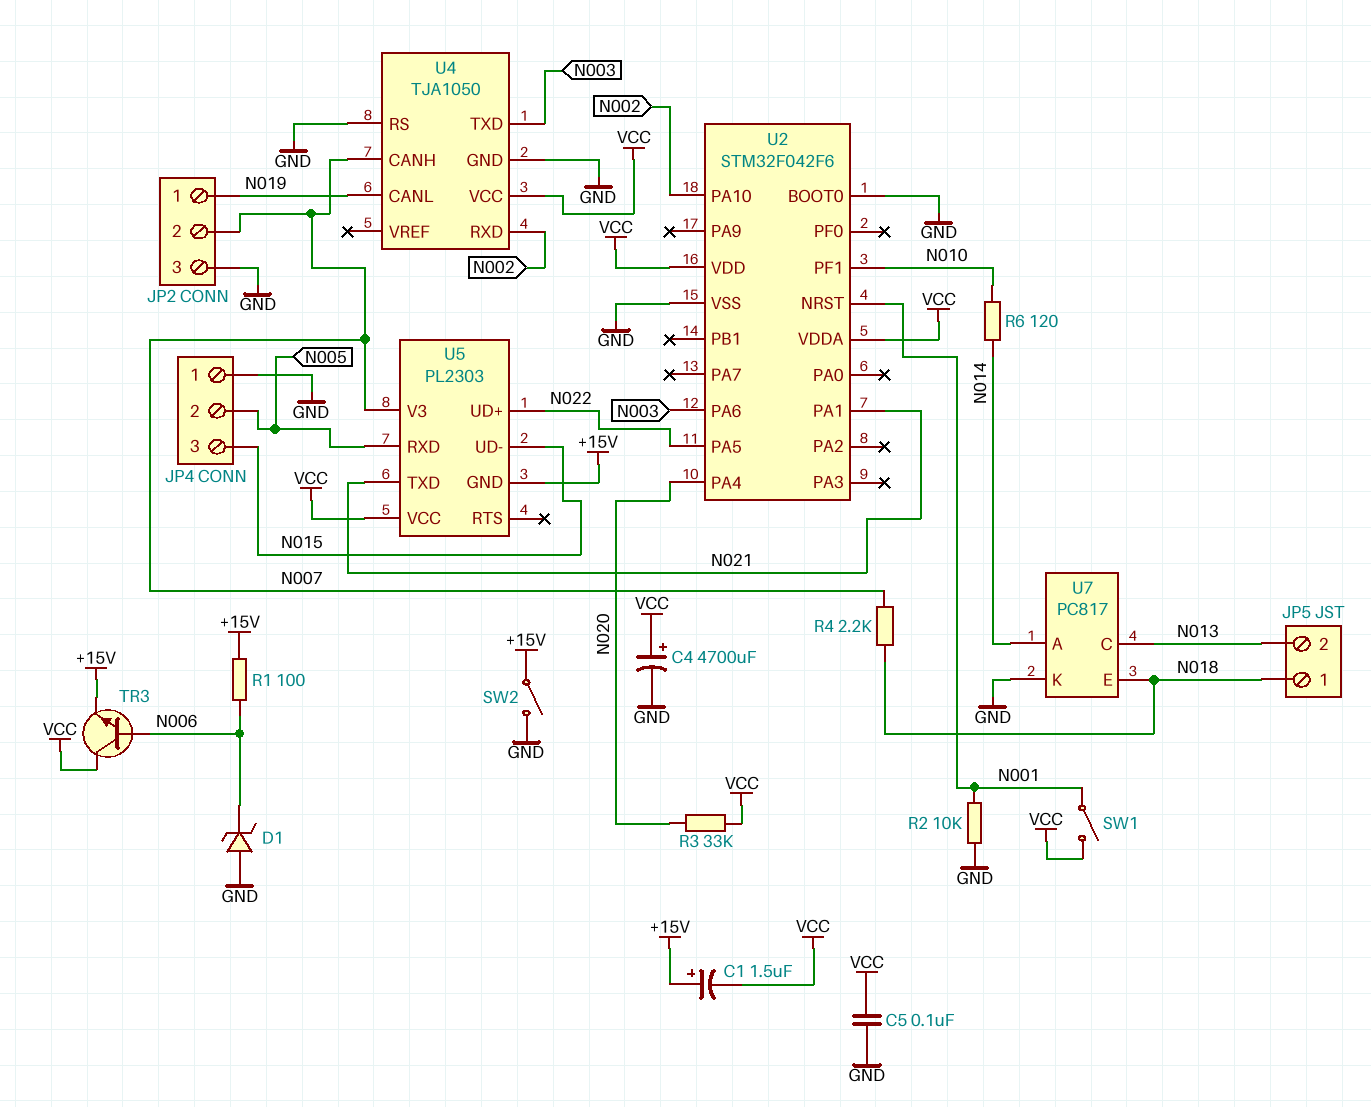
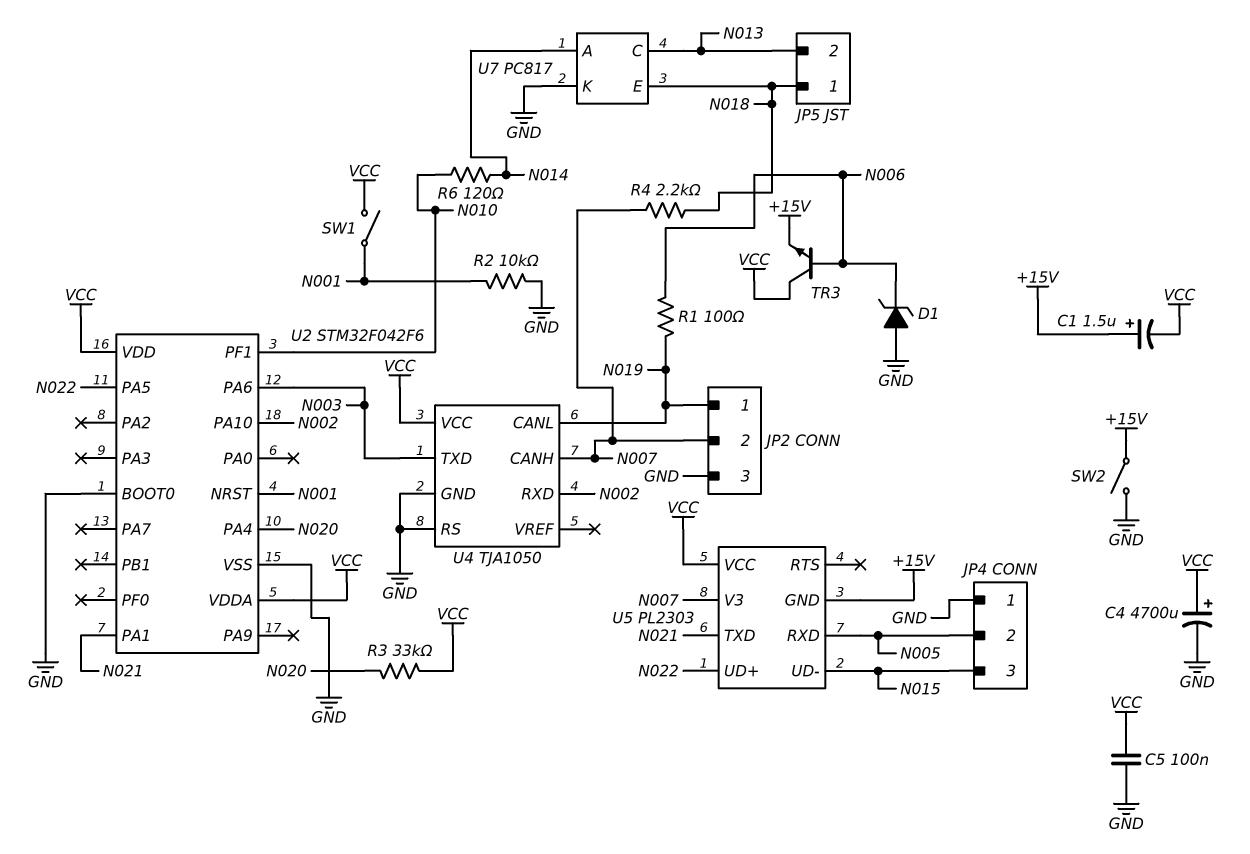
R1: 100 (+15V, N006) -> 100 (N006, N019)

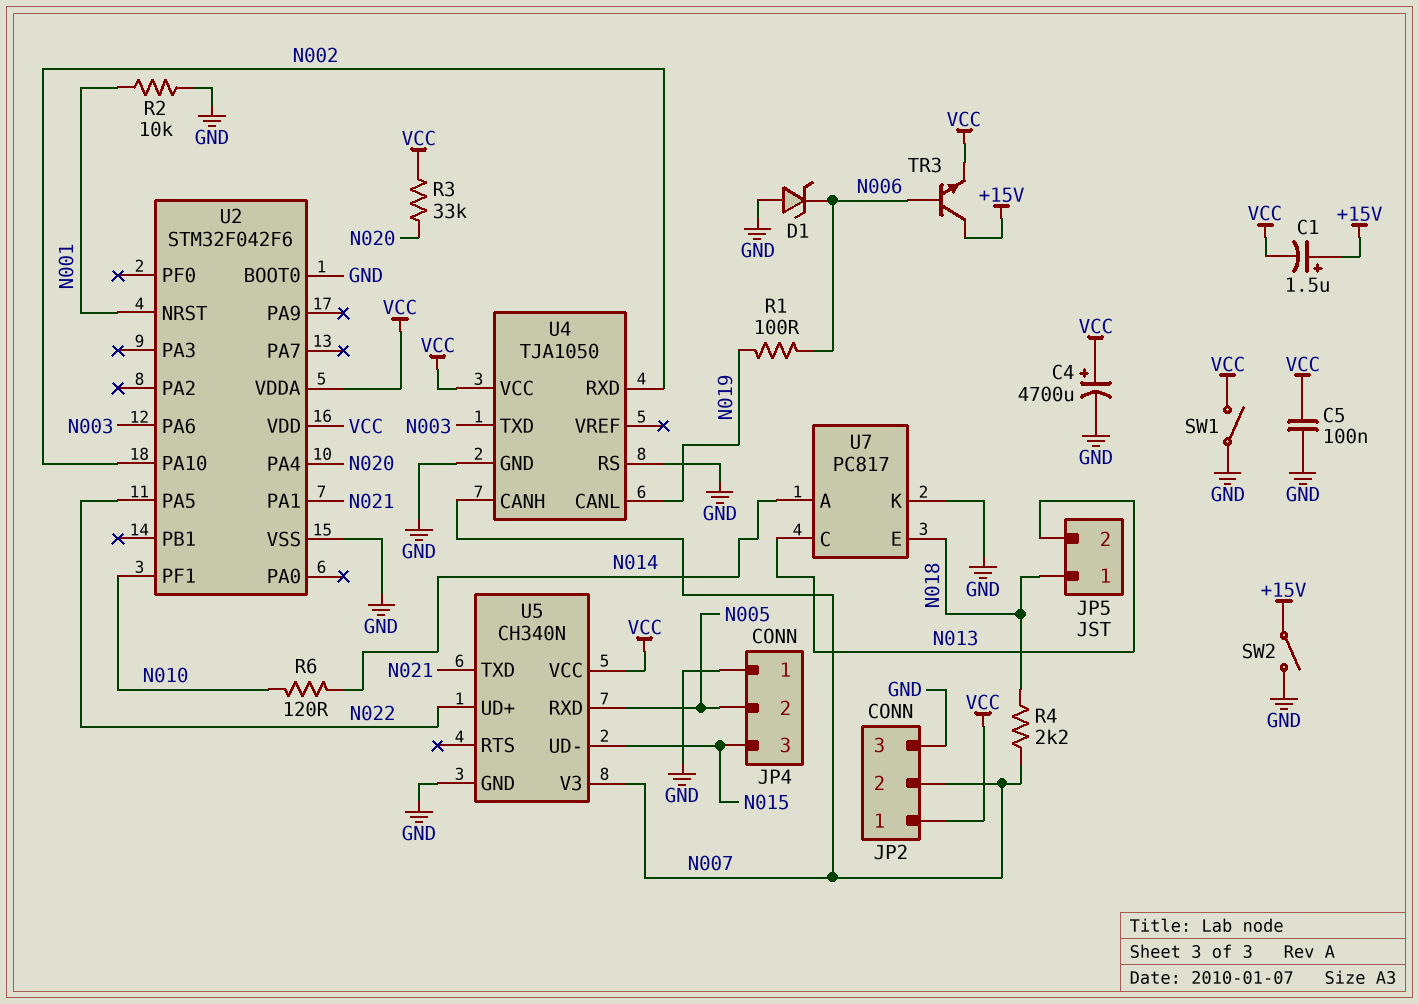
JP2 pin 1: N019 -> VCC
SW1: switch (N001, VCC) -> switch (GND, VCC)
TR3: NPN (B N006, C VCC, E +15V) -> NPN (B N006, C +15V, E VCC)
U5: PL2303 -> CH340N
U5 pin GND: +15V -> GND

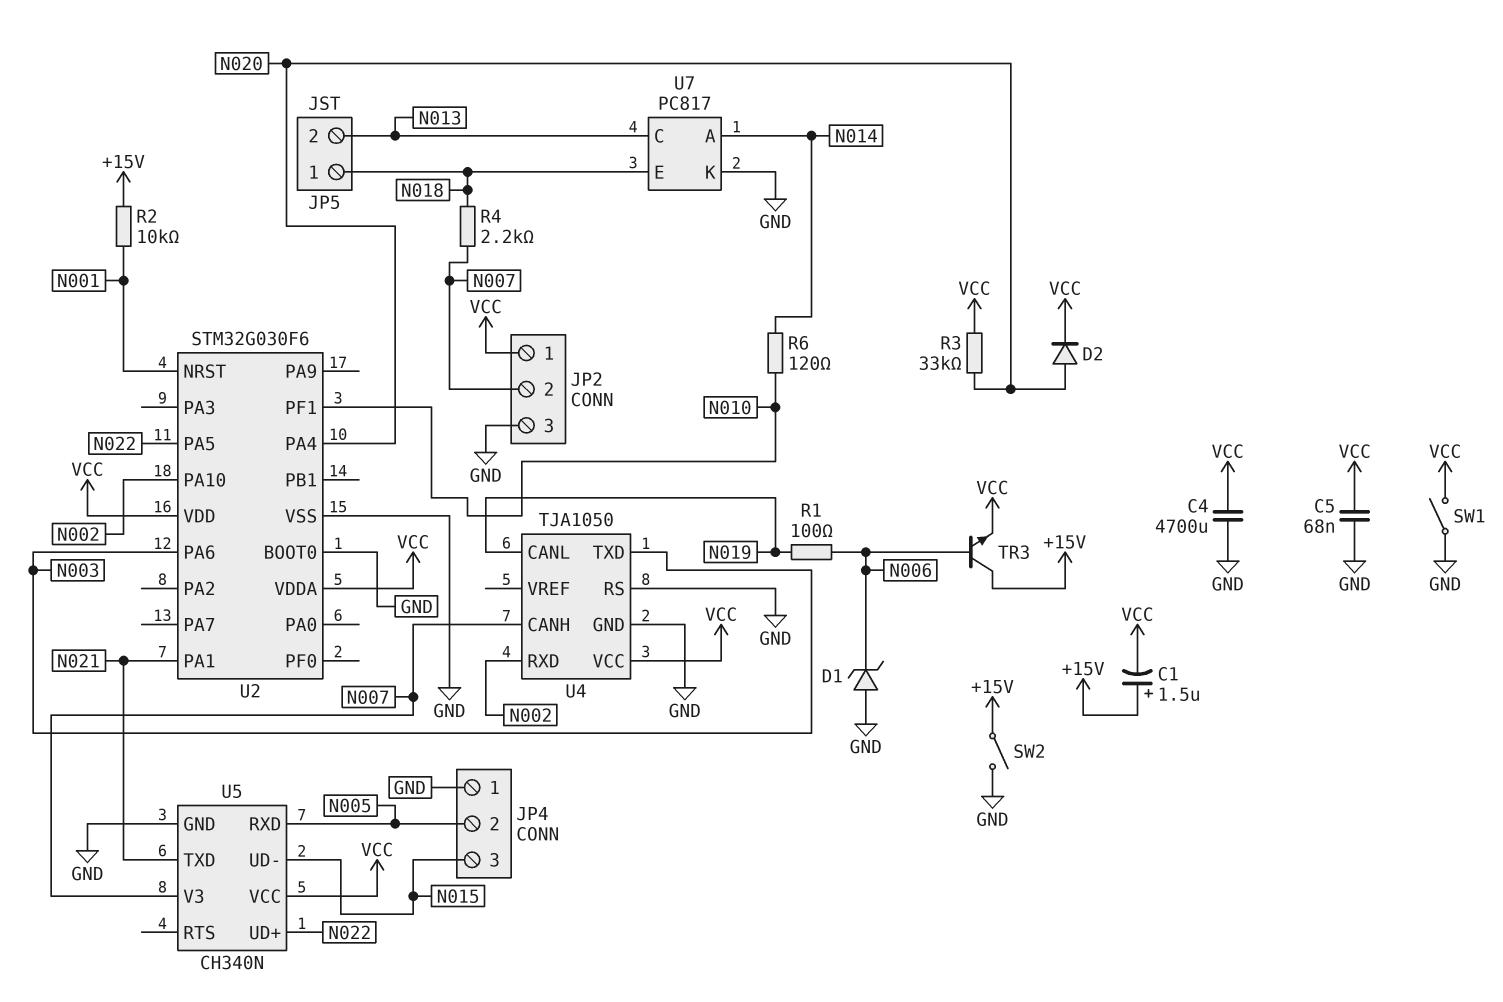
C4: 4700uF (plus VCC, minus GND) -> 4700uF (GND, VCC)
C5: 100nF (GND, VCC) -> 68nF (GND, VCC)
D2: none -> diode (A N020, K VCC)
R2: 10k (GND, N001) -> 10k (+15V, N001)
U2: STM32F042F6 -> STM32G030F6

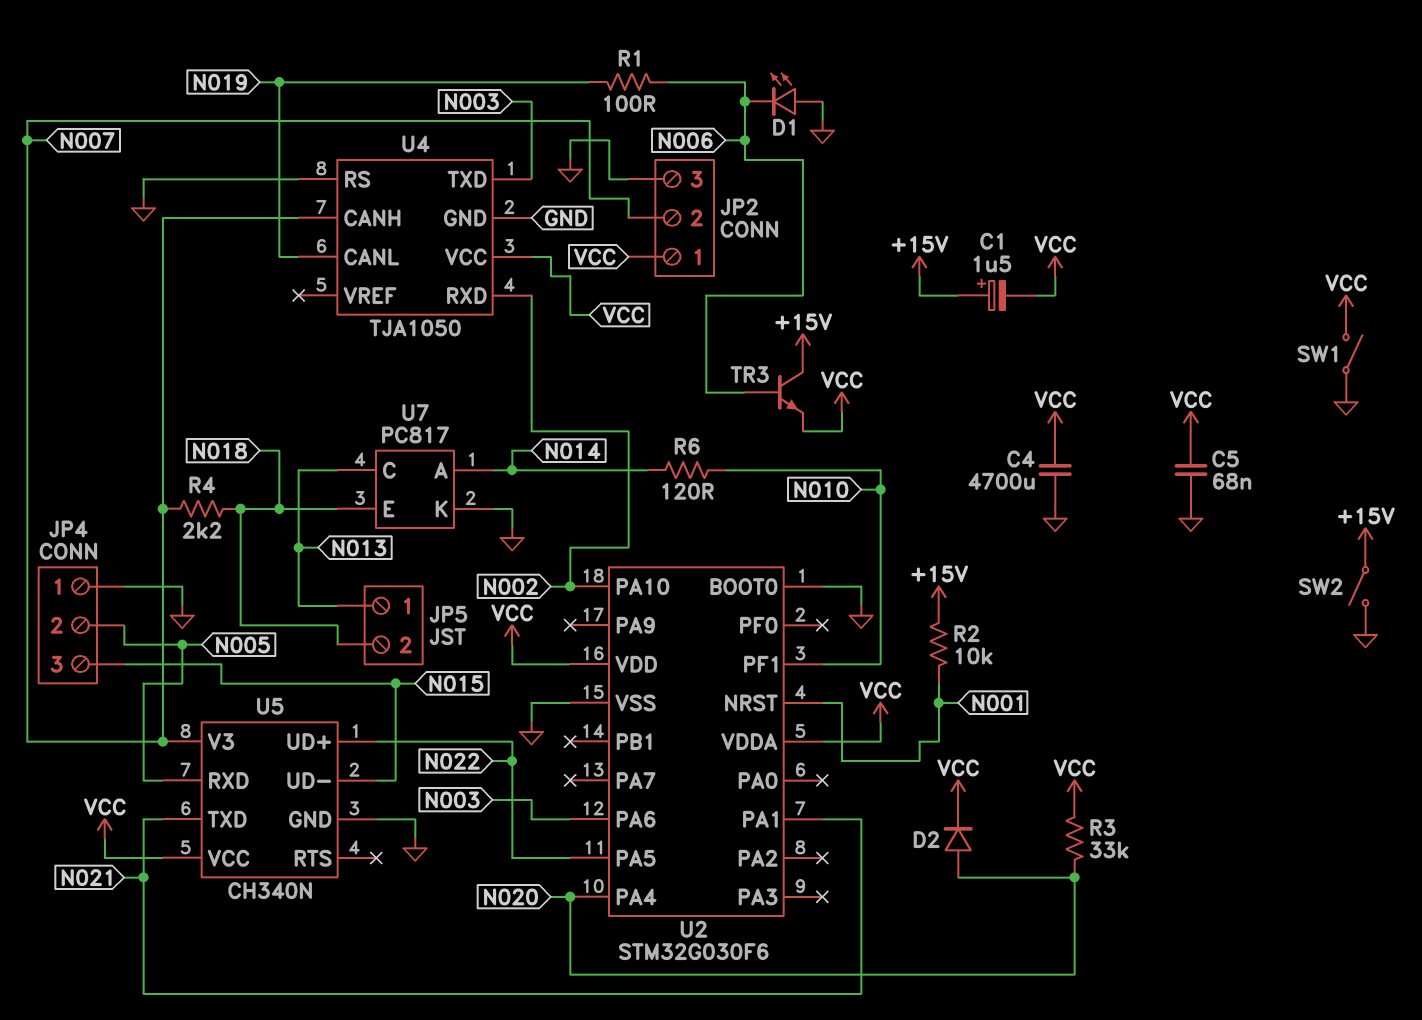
D1: zener (A GND, K N006) -> LED (A GND, K N006)
JP5 pin 1: N018 -> N013
JP5 pin 2: N013 -> N018

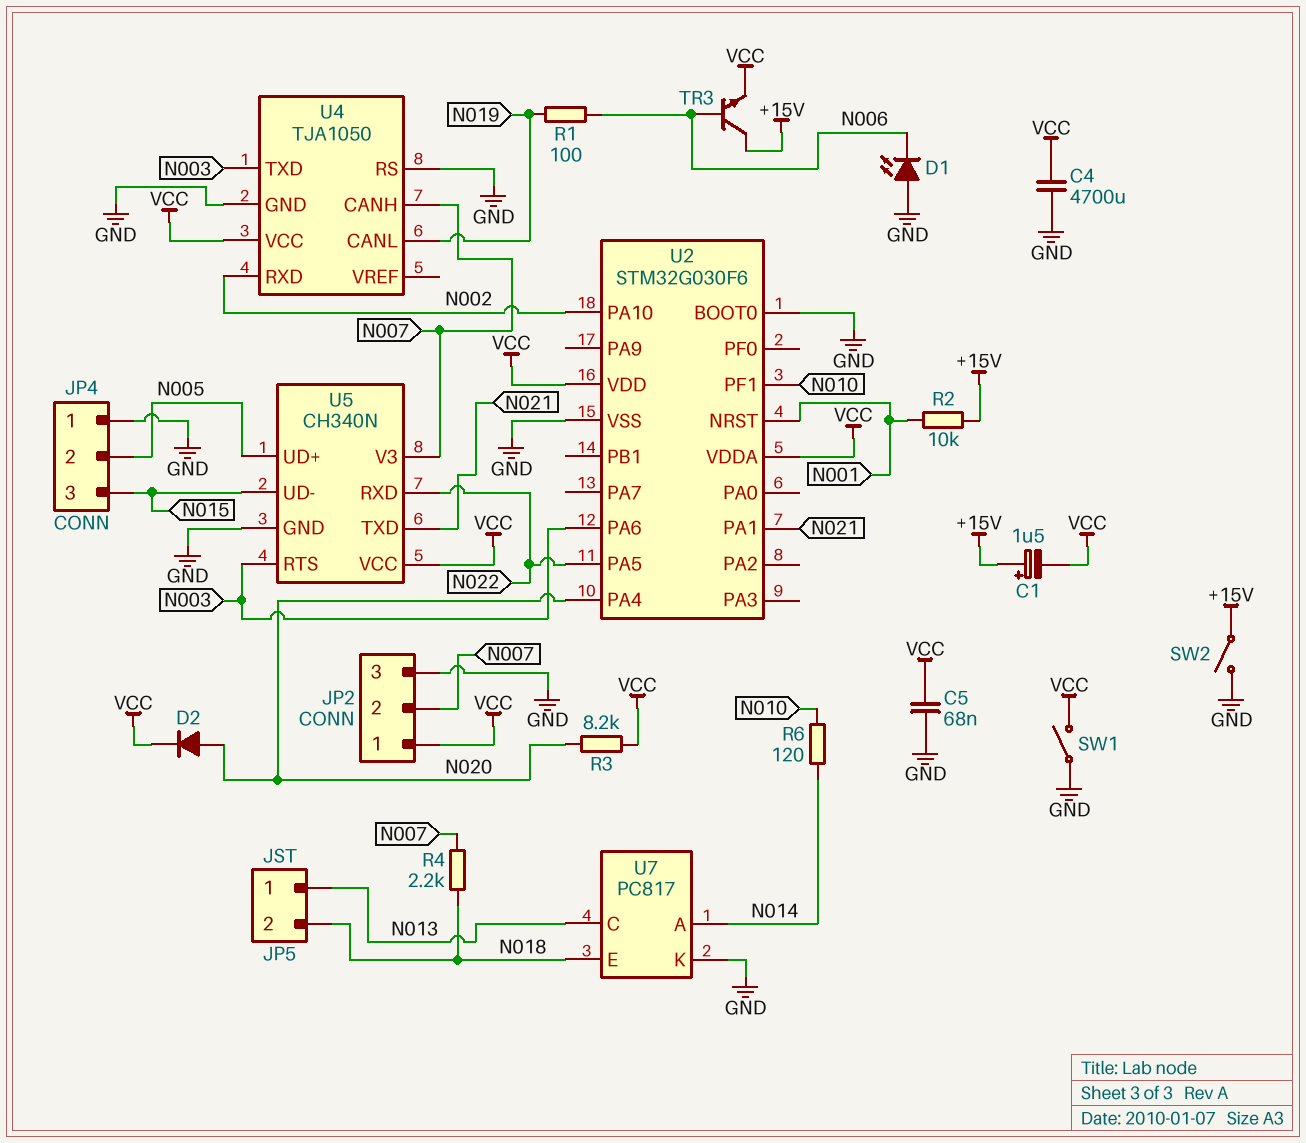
R3: 33k (N020, VCC) -> 8.2k (N020, VCC)
U5 pin RTS: none -> N003
U5 pin RXD: N005 -> N022
U5 pin UD+: N022 -> N005

